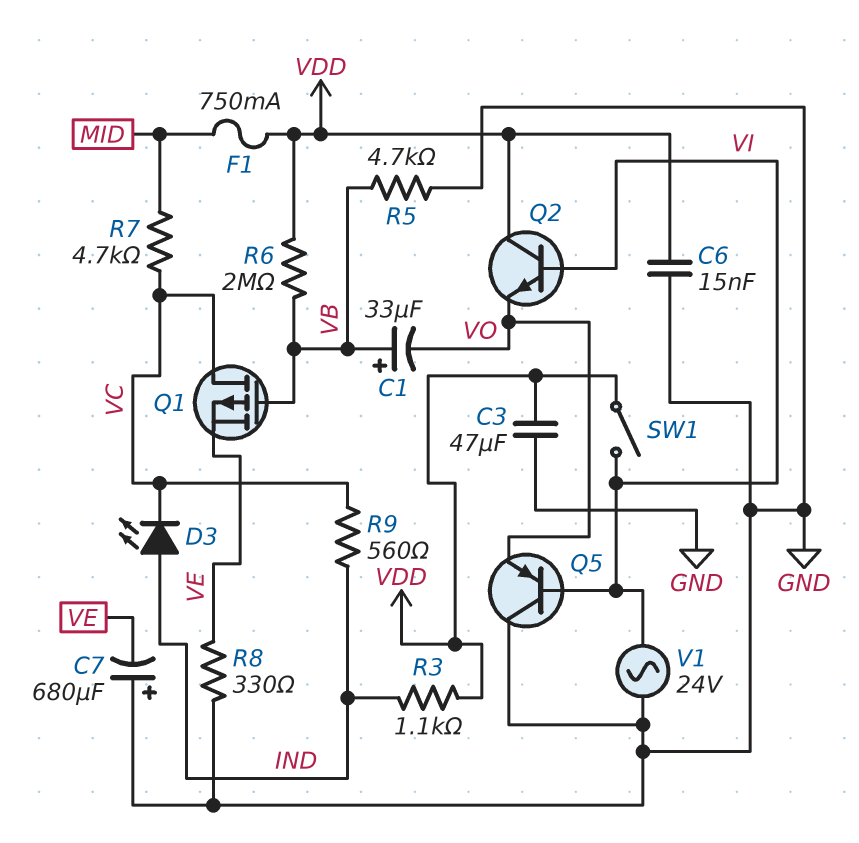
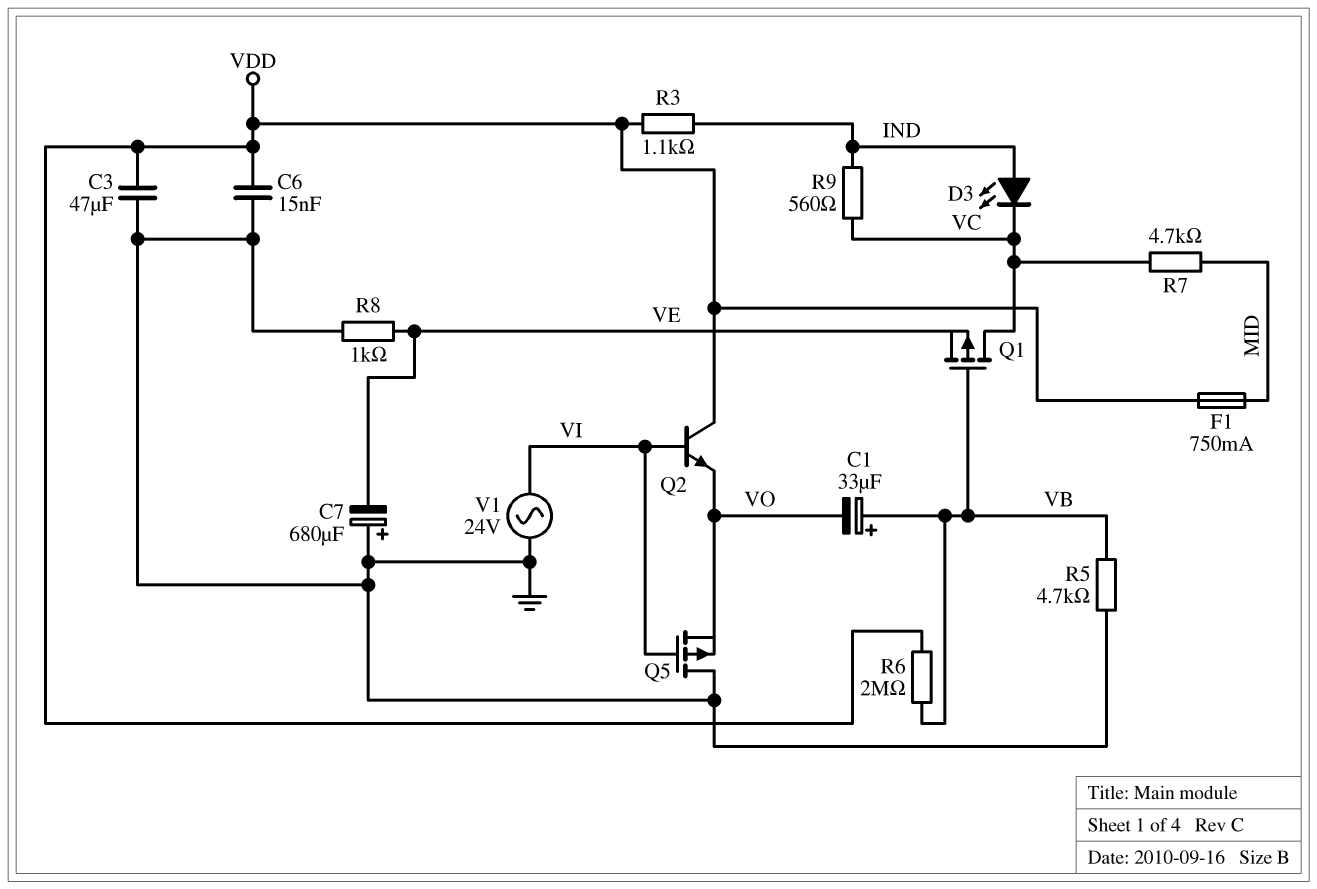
Q5: PNP (B VI, C GND, E VO) -> PMOS (G VI, D GND, S VO)
R8: 330 (GND, VE) -> 1k (GND, VE)
SW1: switch (VDD, VI) -> none

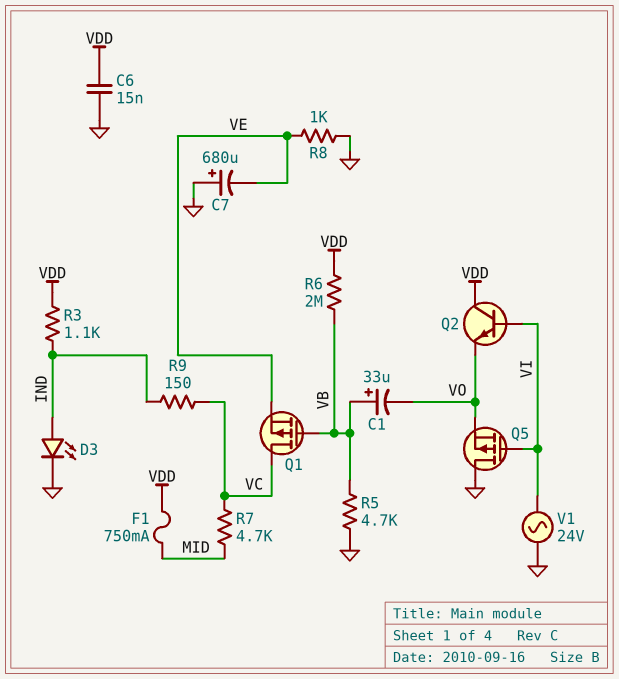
C3: 47uF (GND, VDD) -> none
D3: LED (A IND, K VC) -> LED (A IND, K GND)
R9: 560 (IND, VC) -> 150 (IND, VC)

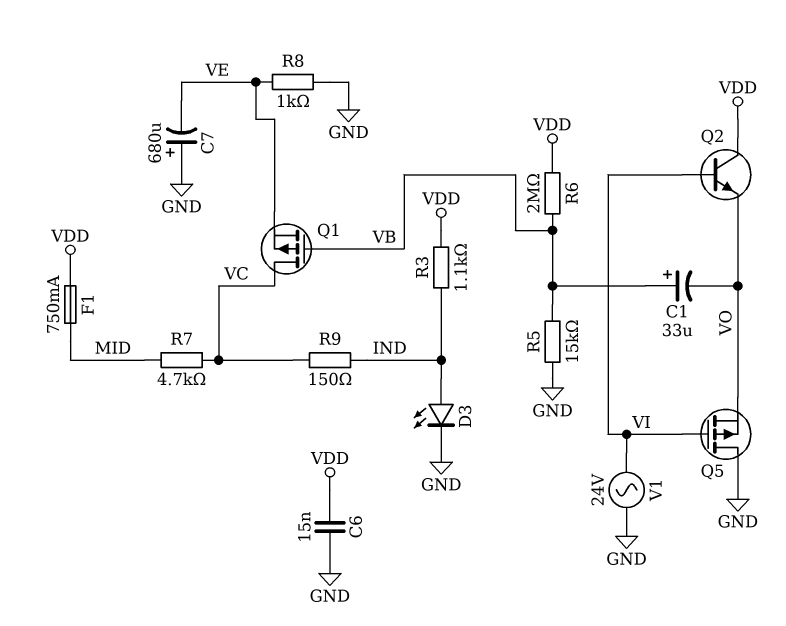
R5: 4.7k (GND, VB) -> 15k (GND, VB)

